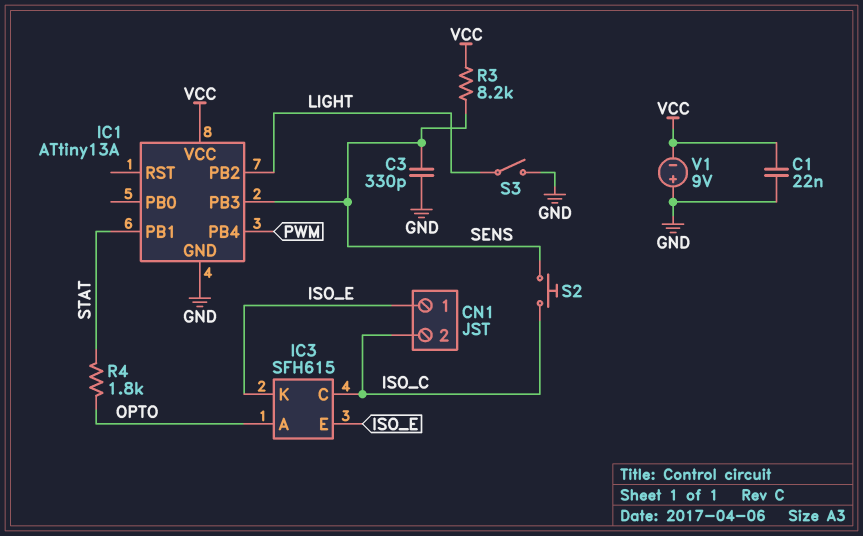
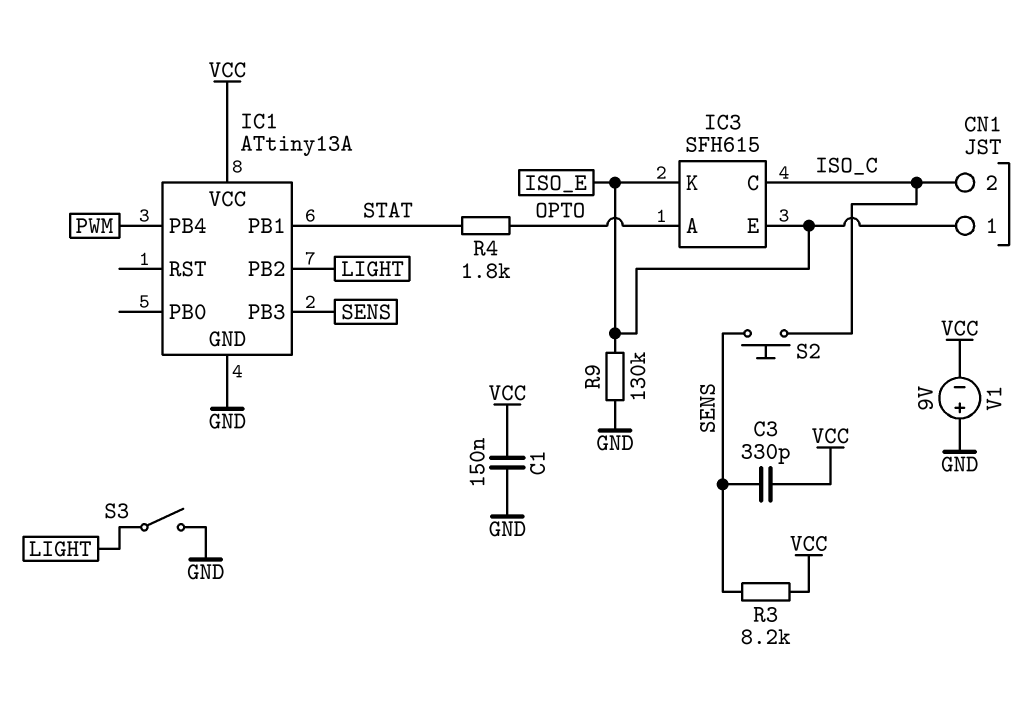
C1: 22nF (GND, VCC) -> 150nF (GND, VCC)
C3: 330pF (GND, SENS) -> 330pF (SENS, VCC)
R9: none -> 130k (GND, ISO_E)

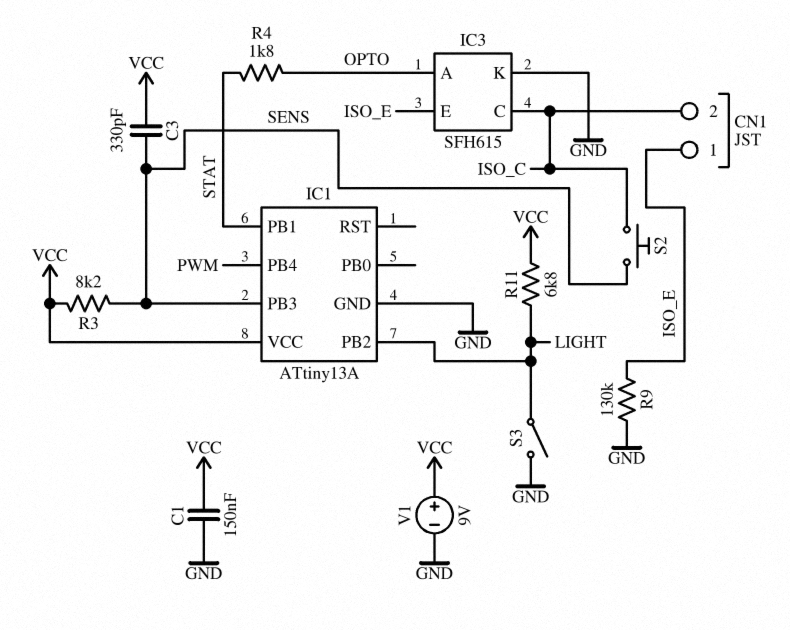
IC3 pin K: ISO_E -> GND
R11: none -> 6.8k (LIGHT, VCC)
V1: 9V (plus GND, minus VCC) -> 9V (plus VCC, minus GND)

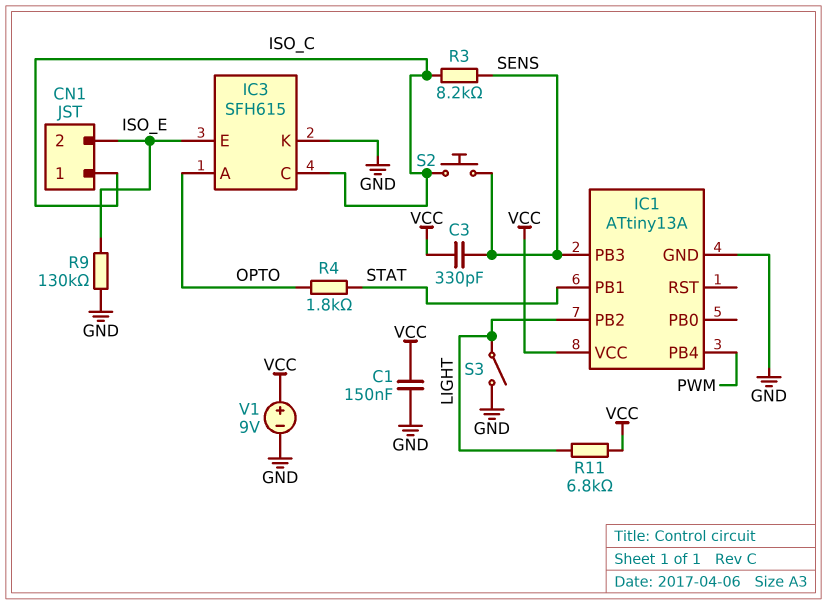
CN1 pin 1: ISO_E -> ISO_C
CN1 pin 2: ISO_C -> ISO_E
R3: 8.2k (SENS, VCC) -> 8.2k (ISO_C, SENS)

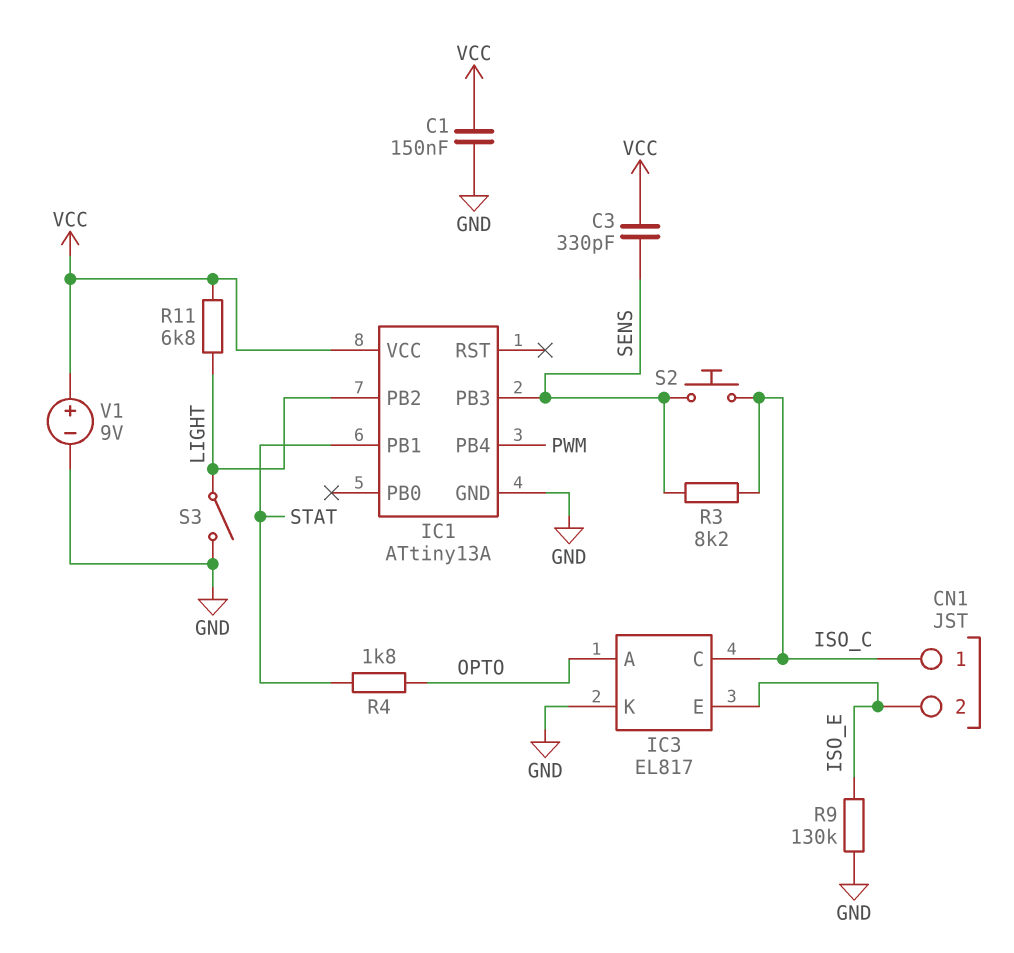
IC3: SFH615 -> EL817

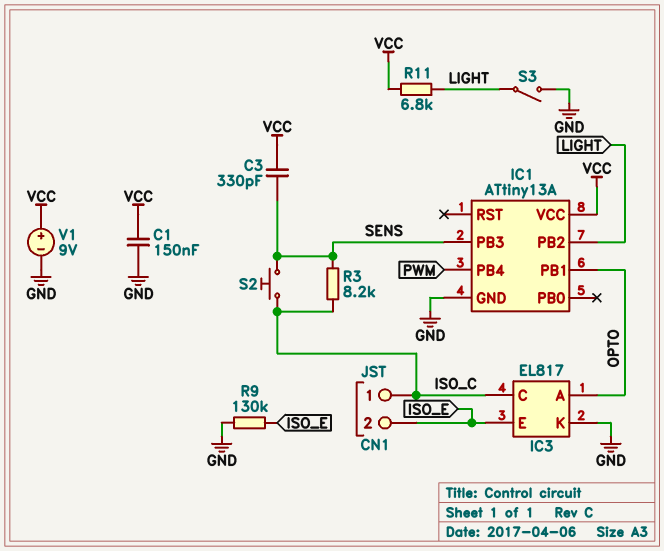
IC1 pin PB1: STAT -> OPTO
R4: 1.8k (OPTO, STAT) -> none

